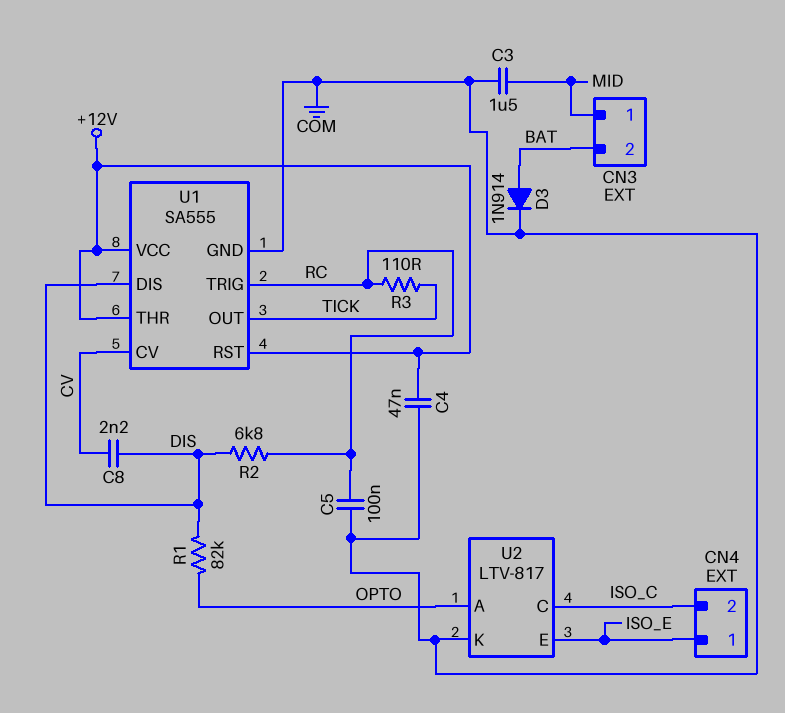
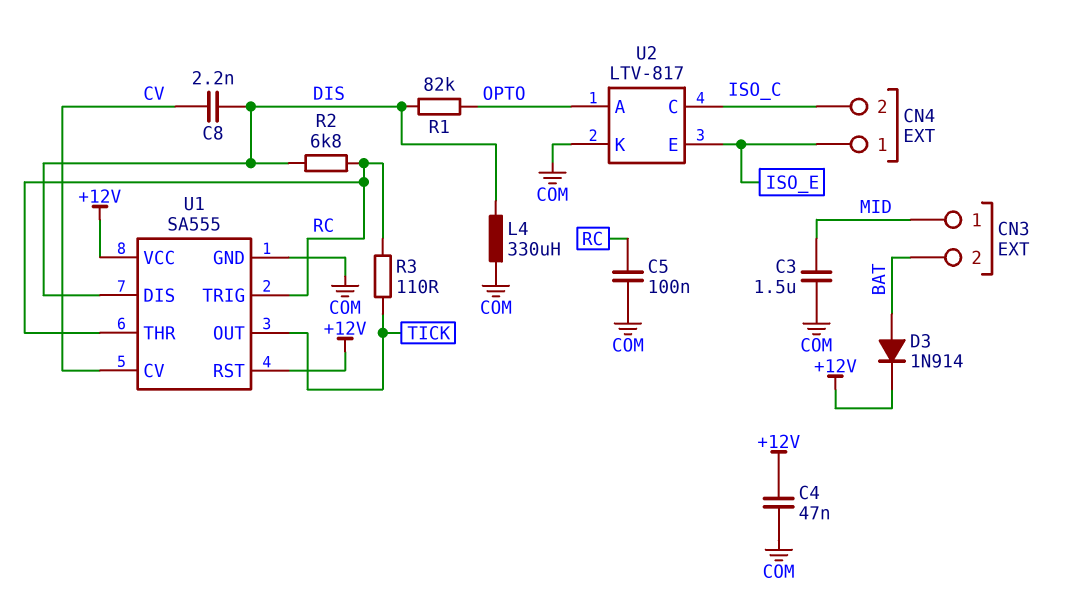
D3: diode 1N914 (A BAT, K COM) -> diode 1N914 (A BAT, K +12V)
L4: none -> 330uH (COM, DIS)
U1 pin THR: +12V -> RC

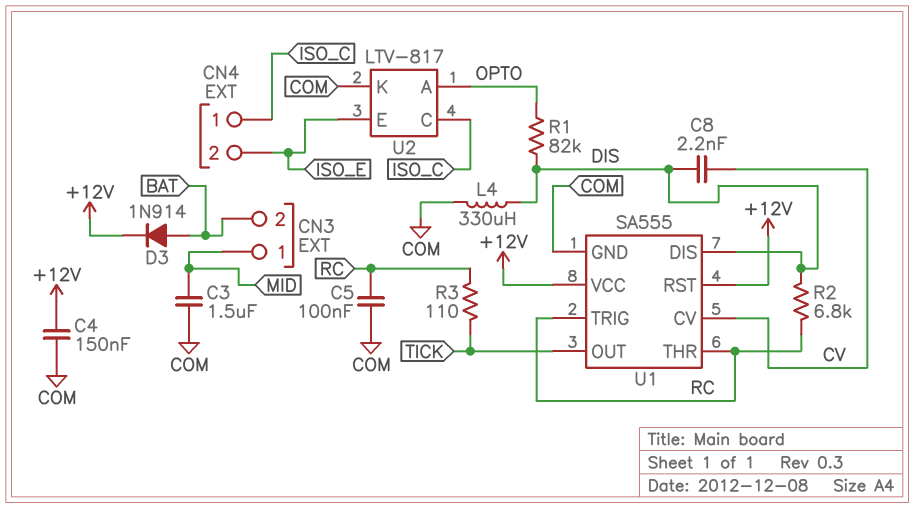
C4: 47nF (+12V, COM) -> 150nF (+12V, COM)
CN4 pin 1: ISO_E -> ISO_C
CN4 pin 2: ISO_C -> ISO_E

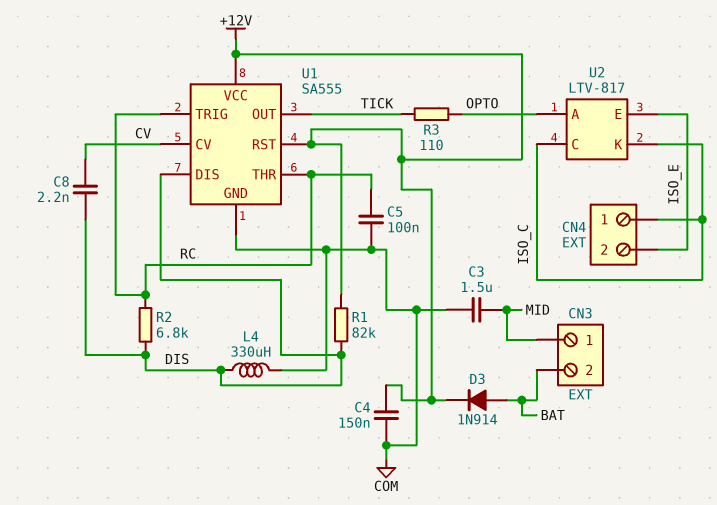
R1: 82k (DIS, OPTO) -> 82k (+12V, DIS)
R3: 110 (RC, TICK) -> 110 (OPTO, TICK)
U2 pin K: COM -> ISO_C

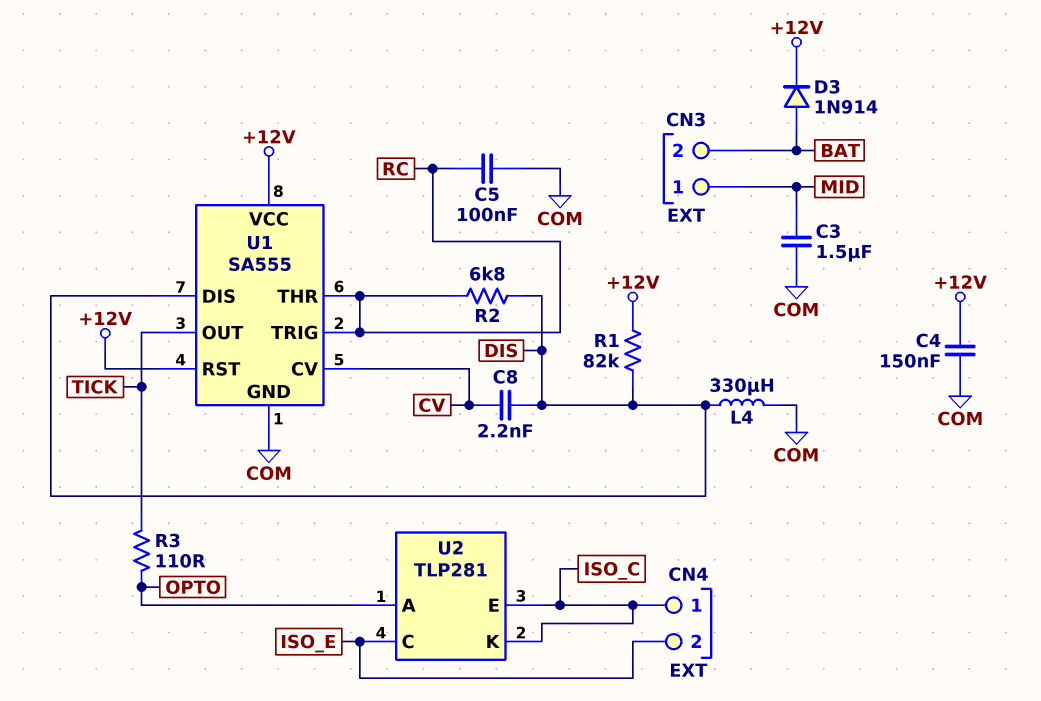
U2: LTV-817 -> TLP281
U2 pin C: ISO_C -> ISO_E
U2 pin E: ISO_E -> ISO_C

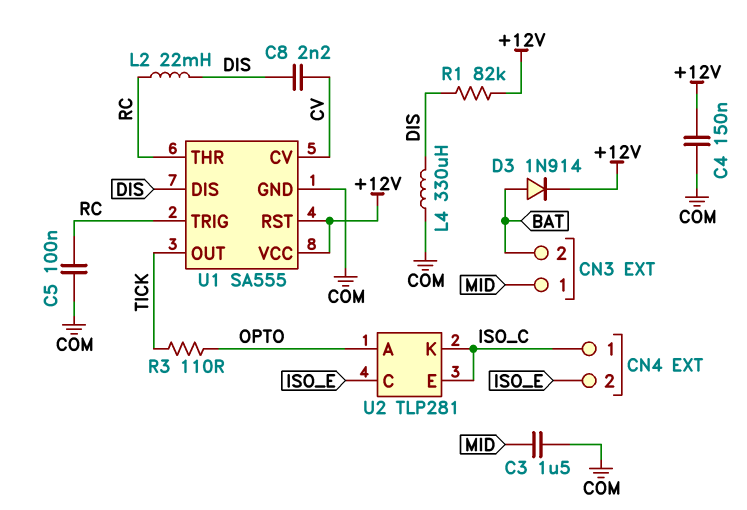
L2: none -> 22mH (DIS, RC)
R2: 6.8k (DIS, RC) -> none

